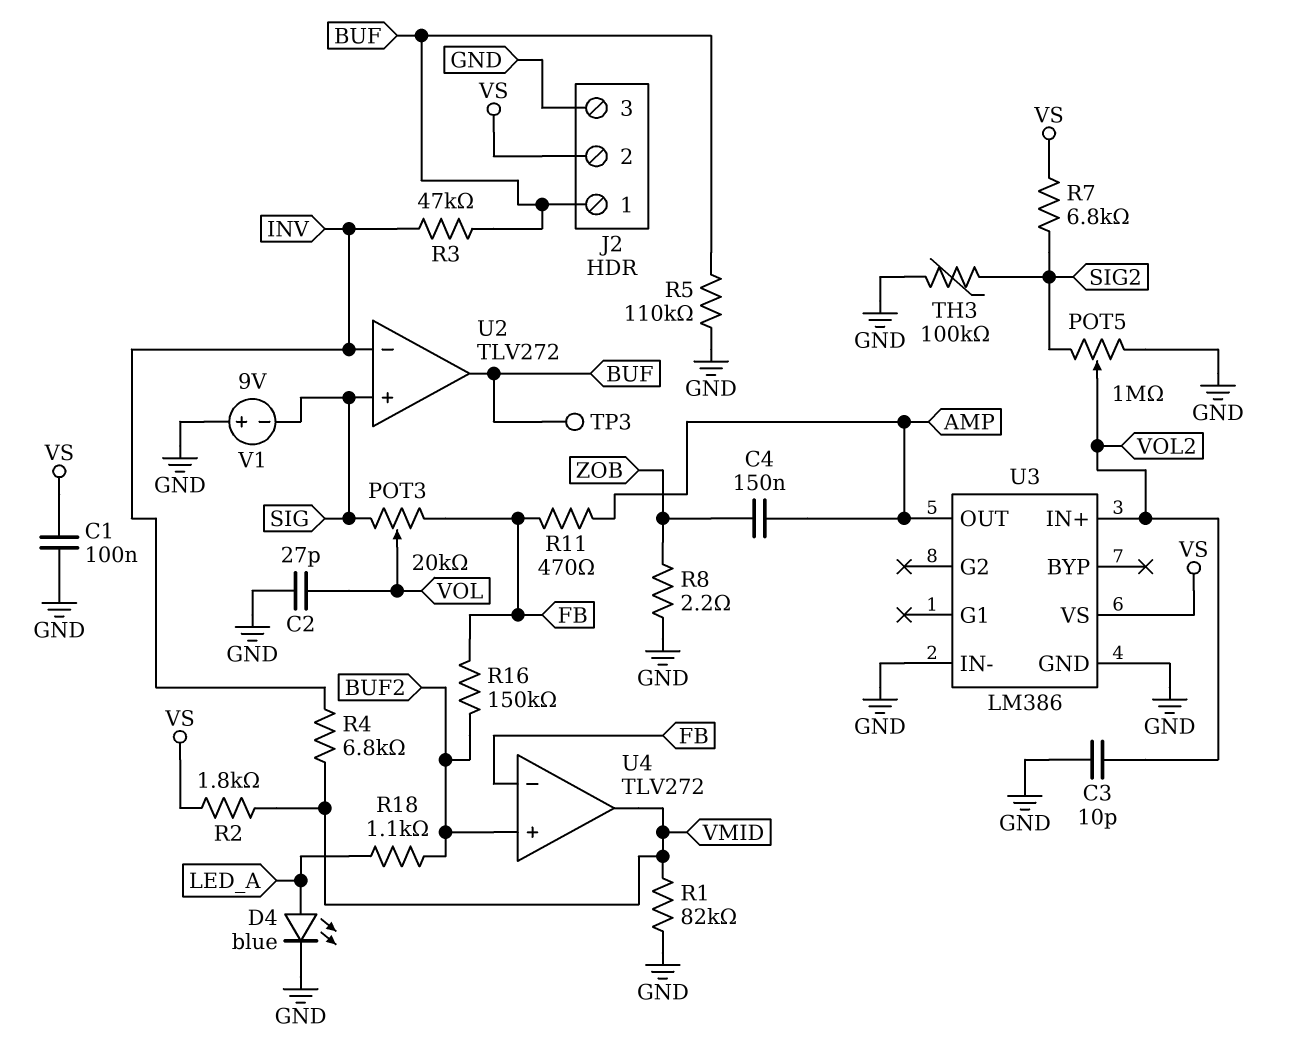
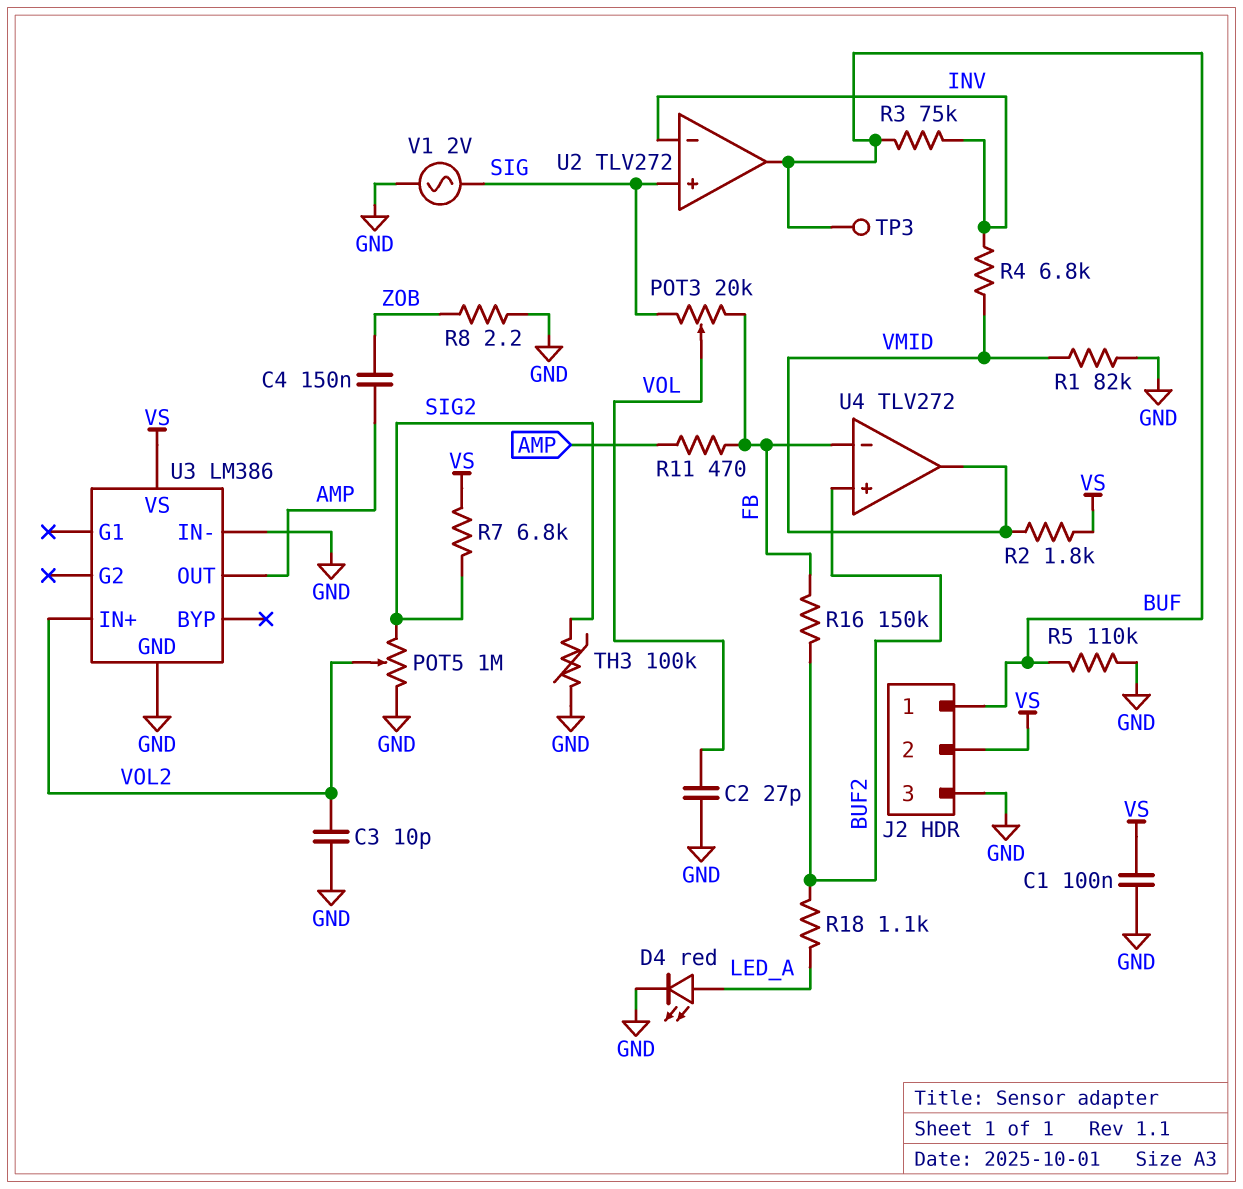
D4: LED blue (A LED_A, K GND) -> LED red (A LED_A, K GND)
R3: 47k (BUF, INV) -> 75k (BUF, INV)
V1: 9V (plus GND, minus SIG) -> AC 2V (GND, SIG)

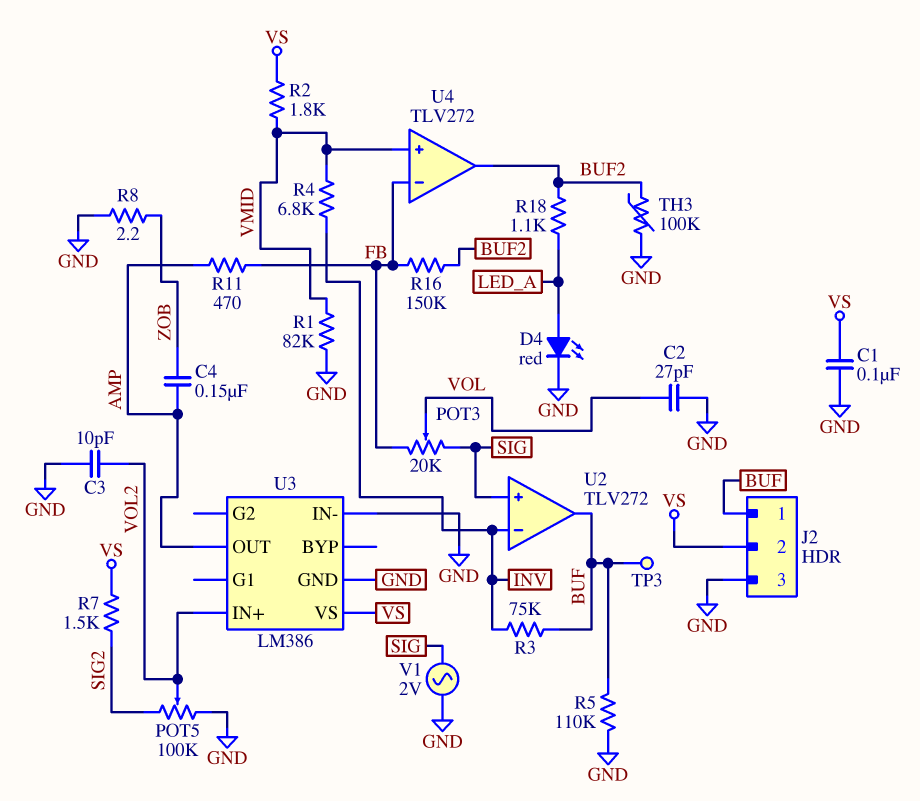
POT5: 1M (GND, SIG2, wiper VOL2) -> 100k (GND, SIG2, wiper VOL2)
R7: 6.8k (SIG2, VS) -> 1.5k (SIG2, VS)
TH3: 100k (GND, SIG2) -> 100k (BUF2, GND)
U4 pin in+: BUF2 -> VMID
U4 pin out: VMID -> BUF2

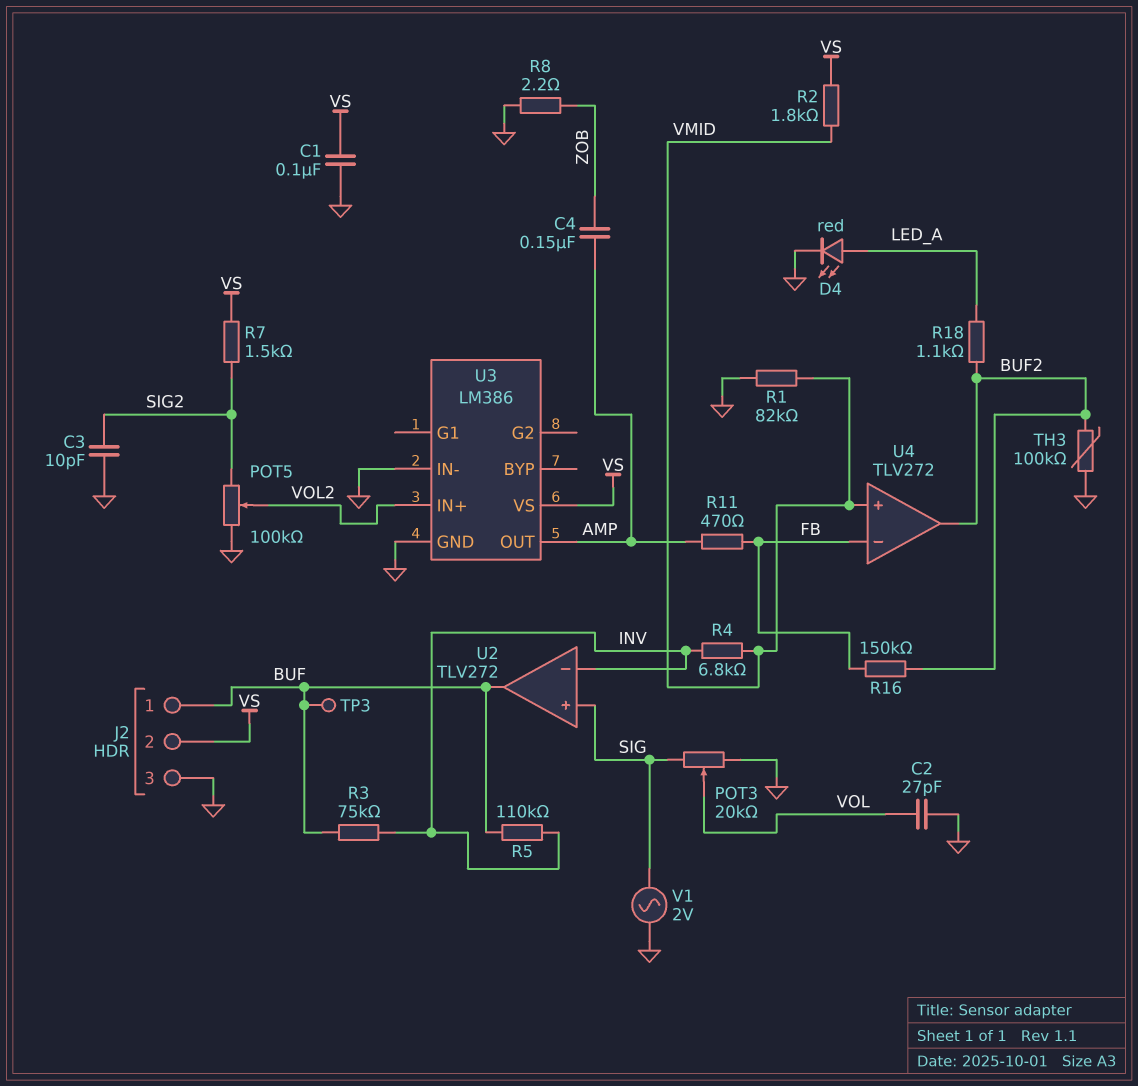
C3: 10pF (GND, VOL2) -> 10pF (GND, SIG2)
POT3: 20k (FB, SIG, wiper VOL) -> 20k (GND, SIG, wiper VOL)
R5: 110k (BUF, GND) -> 110k (BUF, INV)

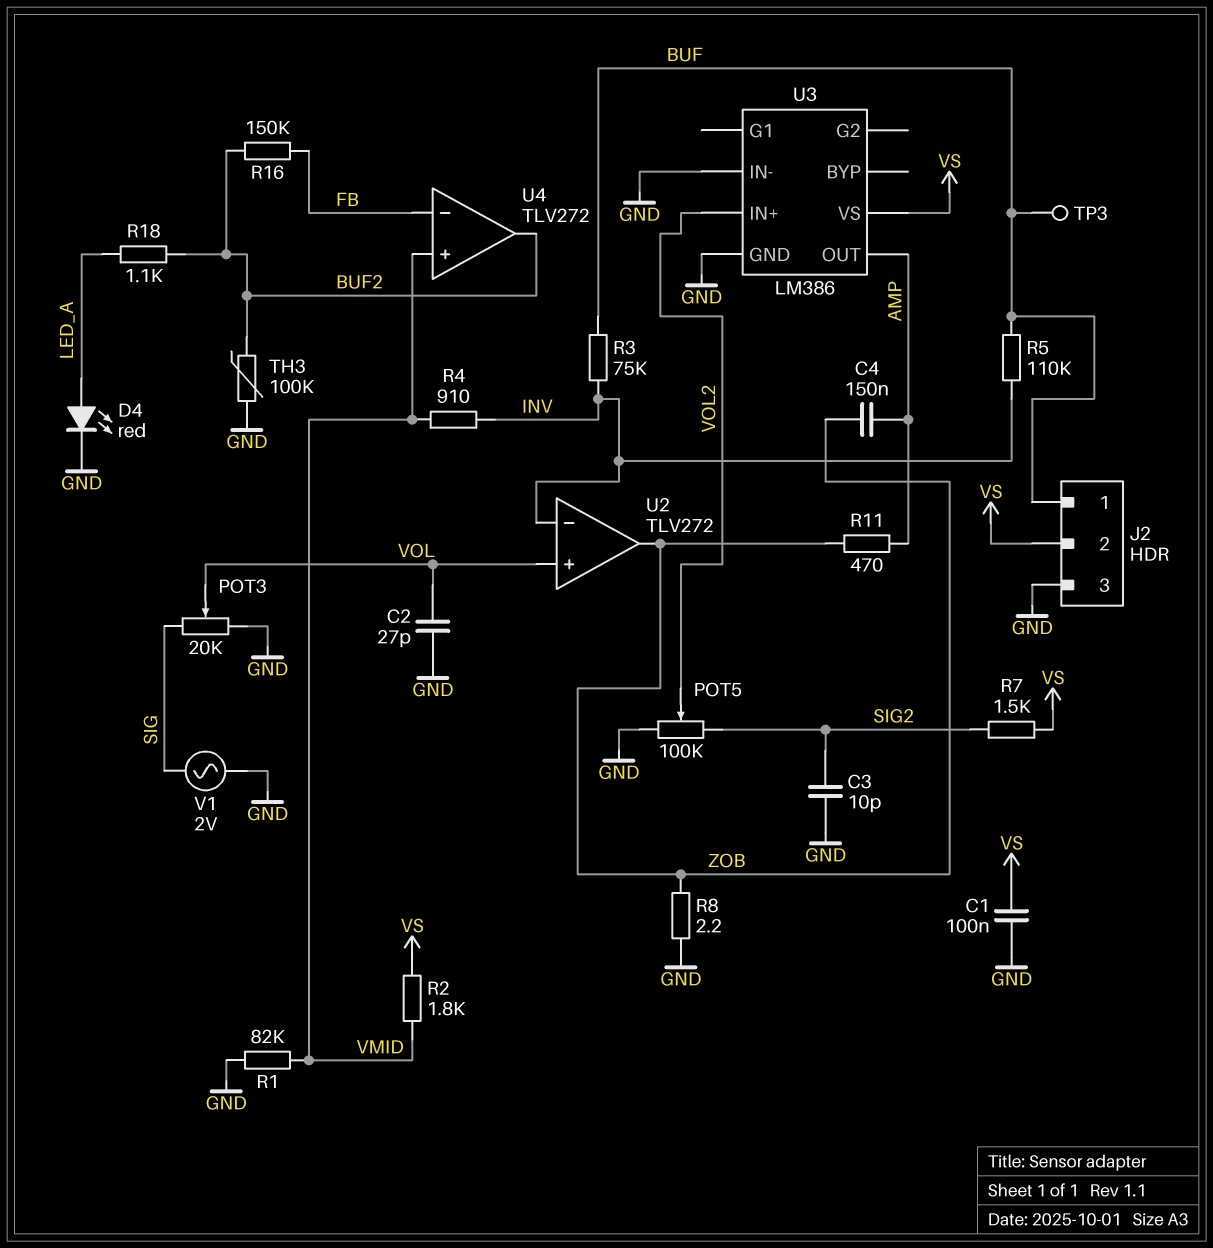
R4: 6.8k (INV, VMID) -> 910 (INV, VMID)
R11: 470 (AMP, FB) -> 470 (AMP, ZOB)
U2 pin in+: SIG -> VOL
U2 pin out: BUF -> ZOB

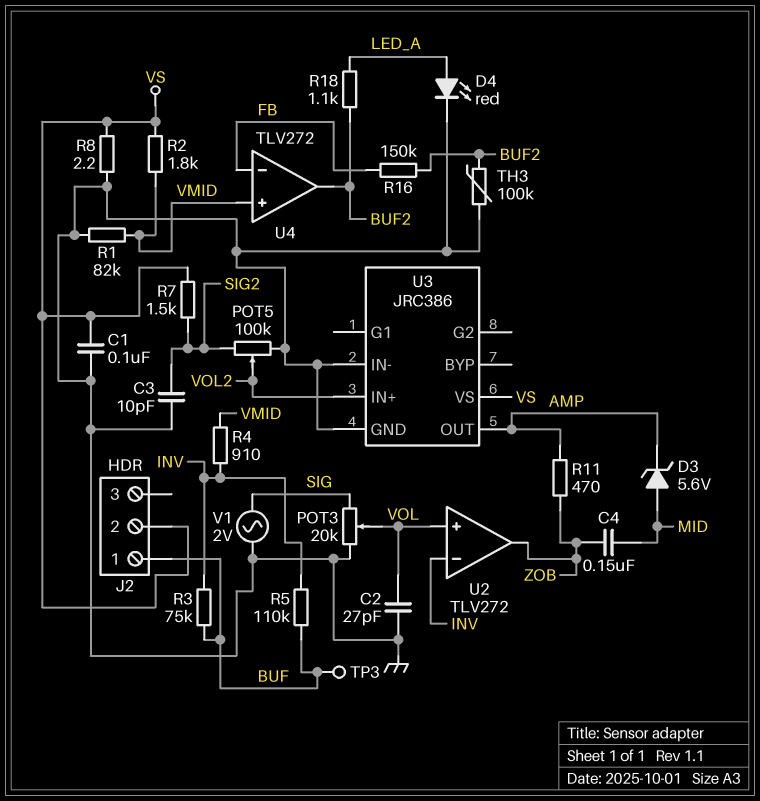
C4: 150nF (AMP, ZOB) -> 150nF (MID, ZOB)
D3: none -> zener 5.6V (A MID, K AMP)
J2 pin 3: GND -> none
R8: 2.2 (GND, ZOB) -> 2.2 (GND, VS)
U3: LM386 -> JRC386

